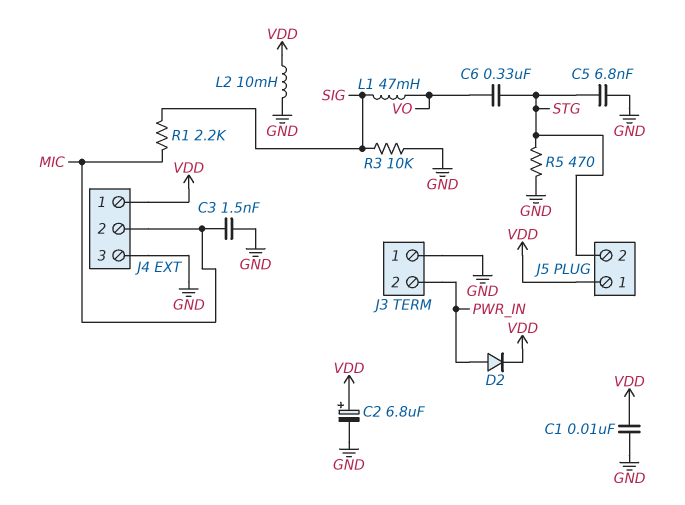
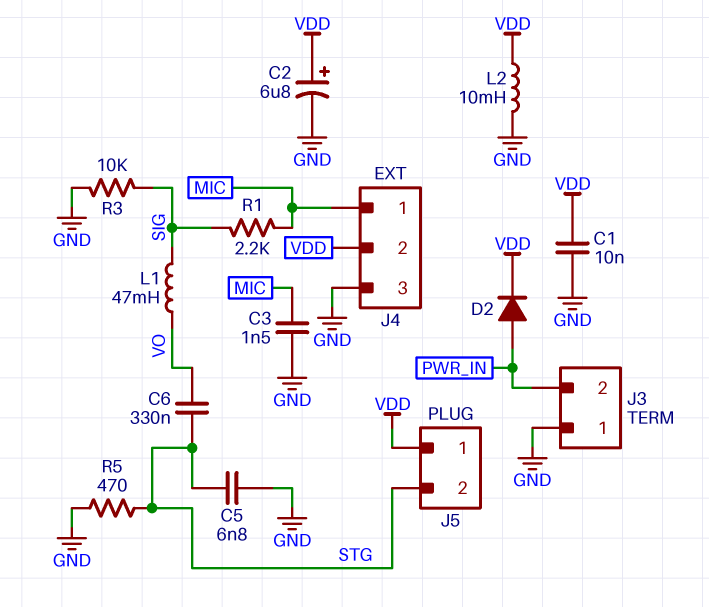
J4 pin 1: VDD -> MIC
J4 pin 2: MIC -> VDD

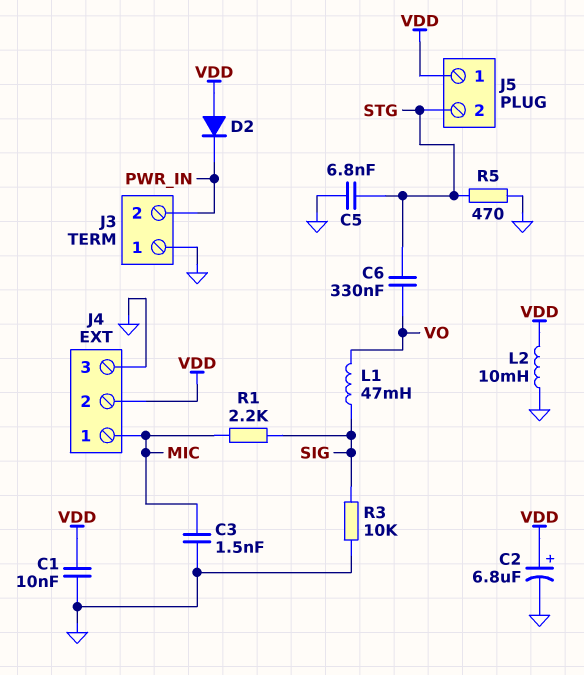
D2: diode (A PWR_IN, K VDD) -> diode (A VDD, K PWR_IN)

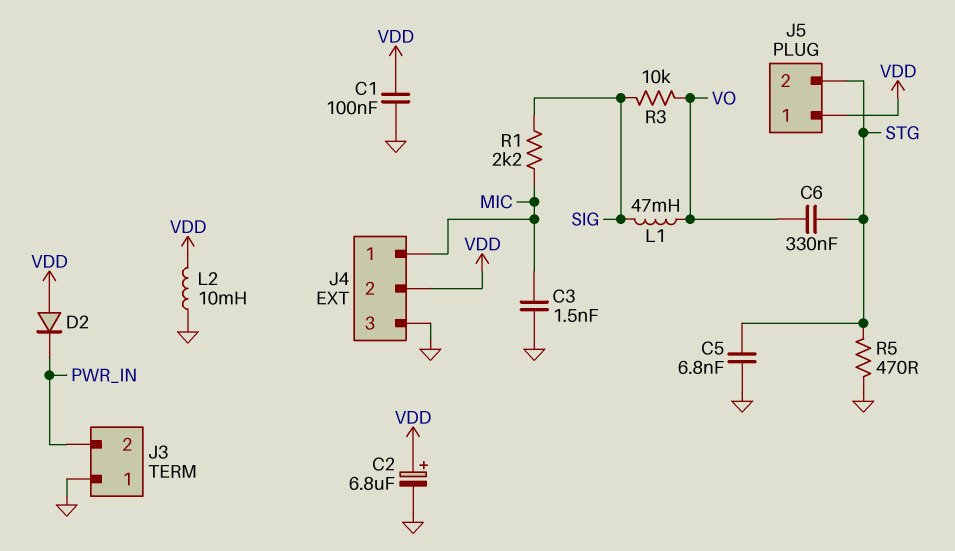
C1: 10nF (GND, VDD) -> 100nF (GND, VDD)
R3: 10k (GND, SIG) -> 10k (SIG, VO)

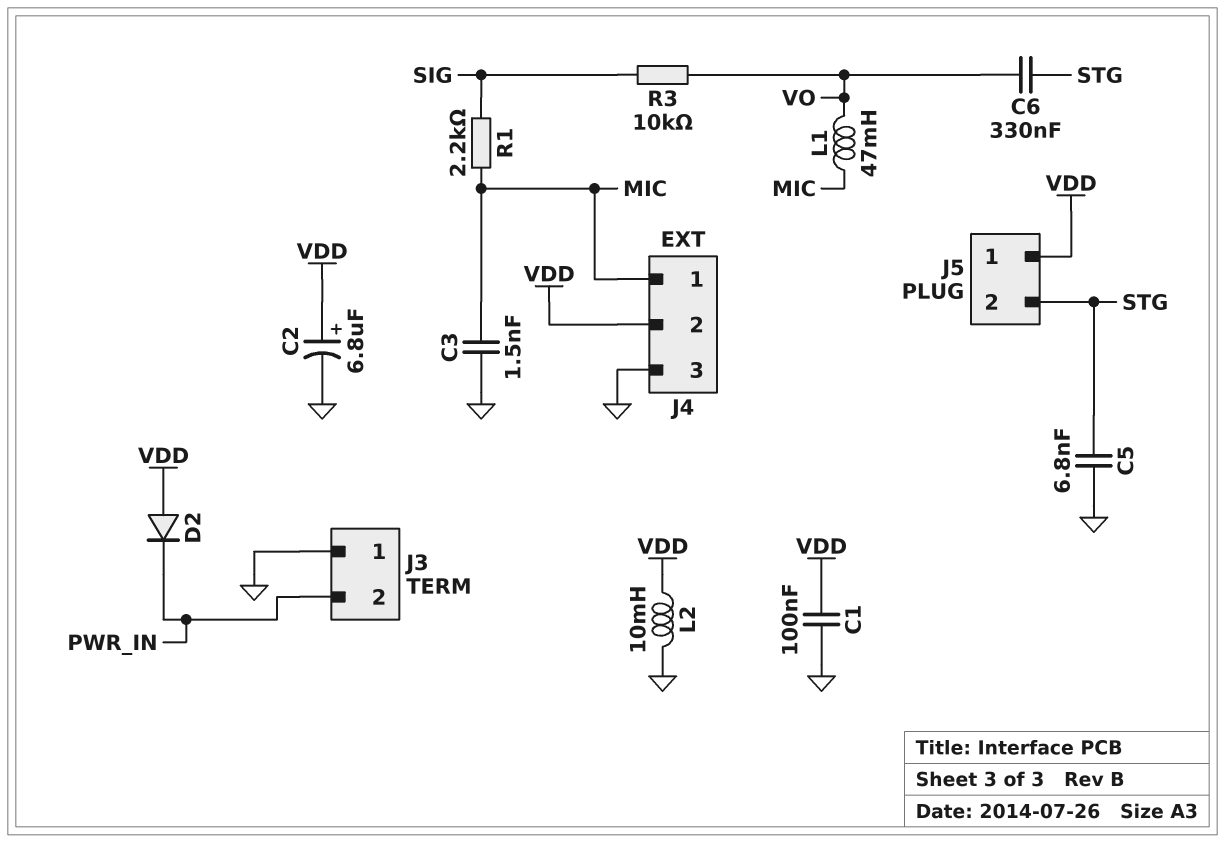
L1: 47mH (SIG, VO) -> 47mH (MIC, VO)
R5: 470 (GND, STG) -> none

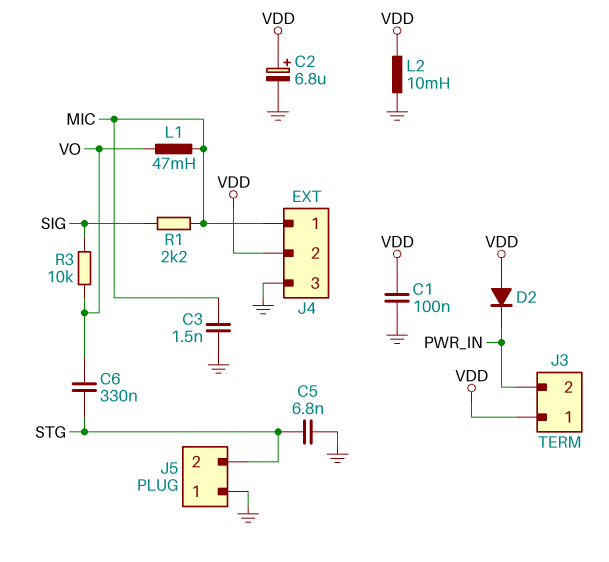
J3 pin 1: GND -> VDD
J5 pin 1: VDD -> GND

